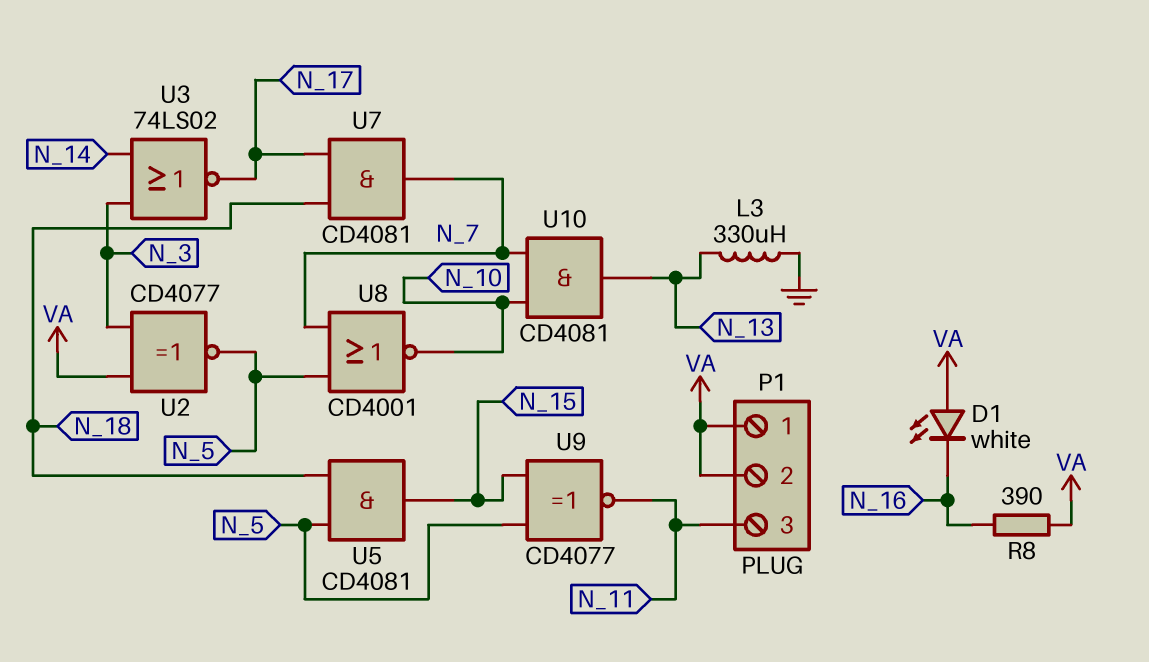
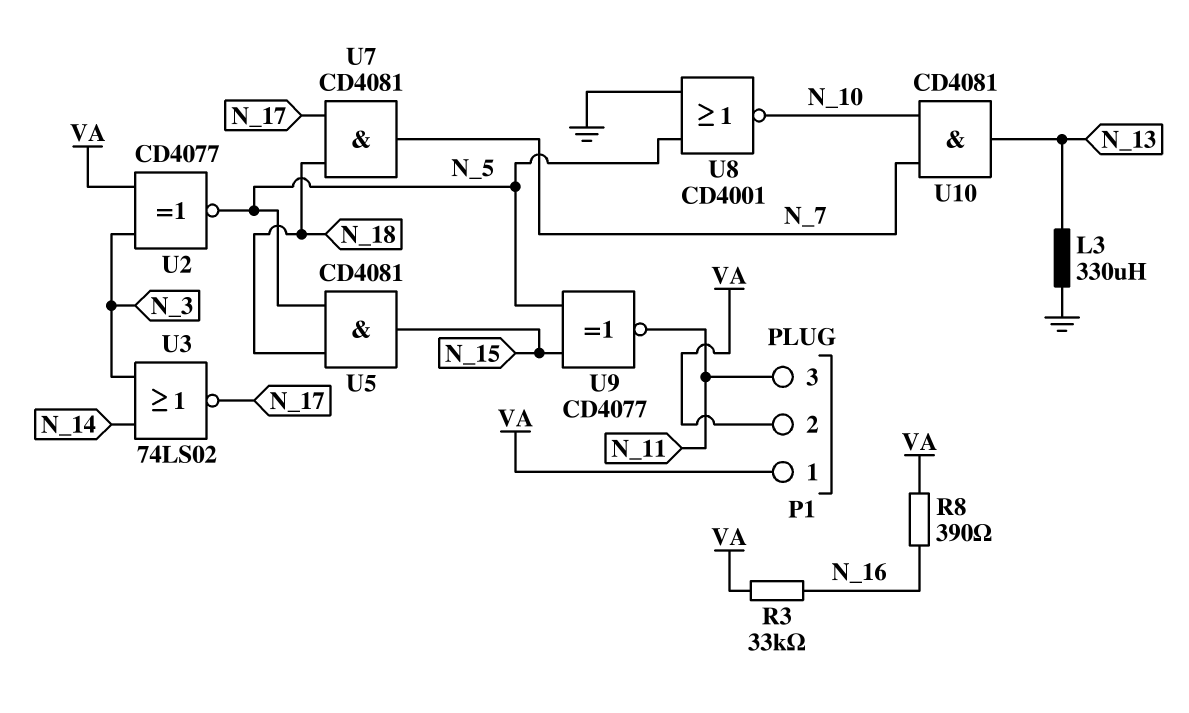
D1: LED white (A VA, K N_16) -> none
R3: none -> 33k (N_16, VA)
U8: NOR CD4001 (in N_5, in N_7, out N_10) -> NOR CD4001 (in GND, in N_5, out N_10)

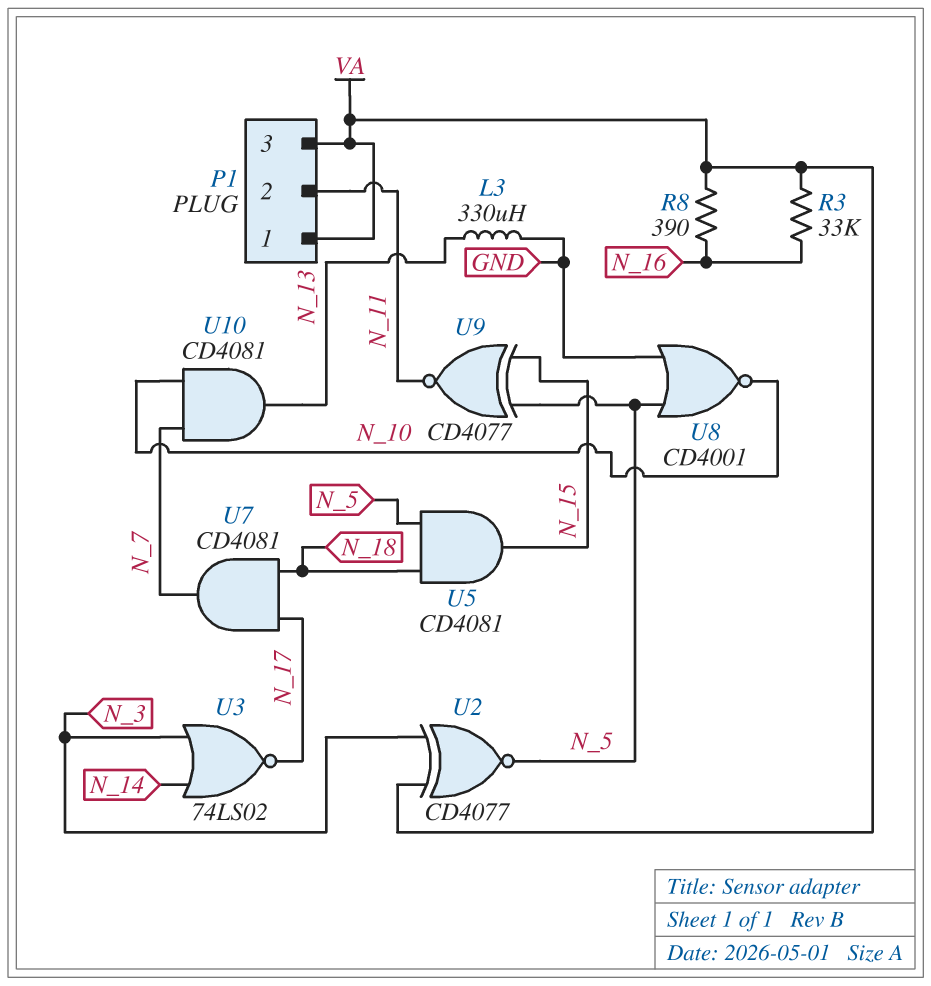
P1 pin 2: VA -> N_11
P1 pin 3: N_11 -> VA

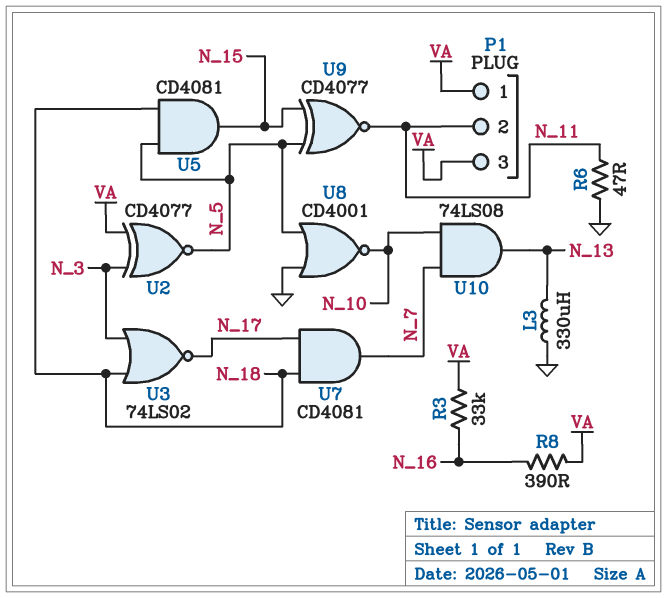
R6: none -> 47 (GND, N_11)
U3: NOR 74LS02 (in N_3, in N_14, out N_17) -> NOR 74LS02 (in N_3, in N_18, out N_17)
U10: AND CD4081 (in N_7, in N_10, out N_13) -> AND 74LS08 (in N_7, in N_10, out N_13)

